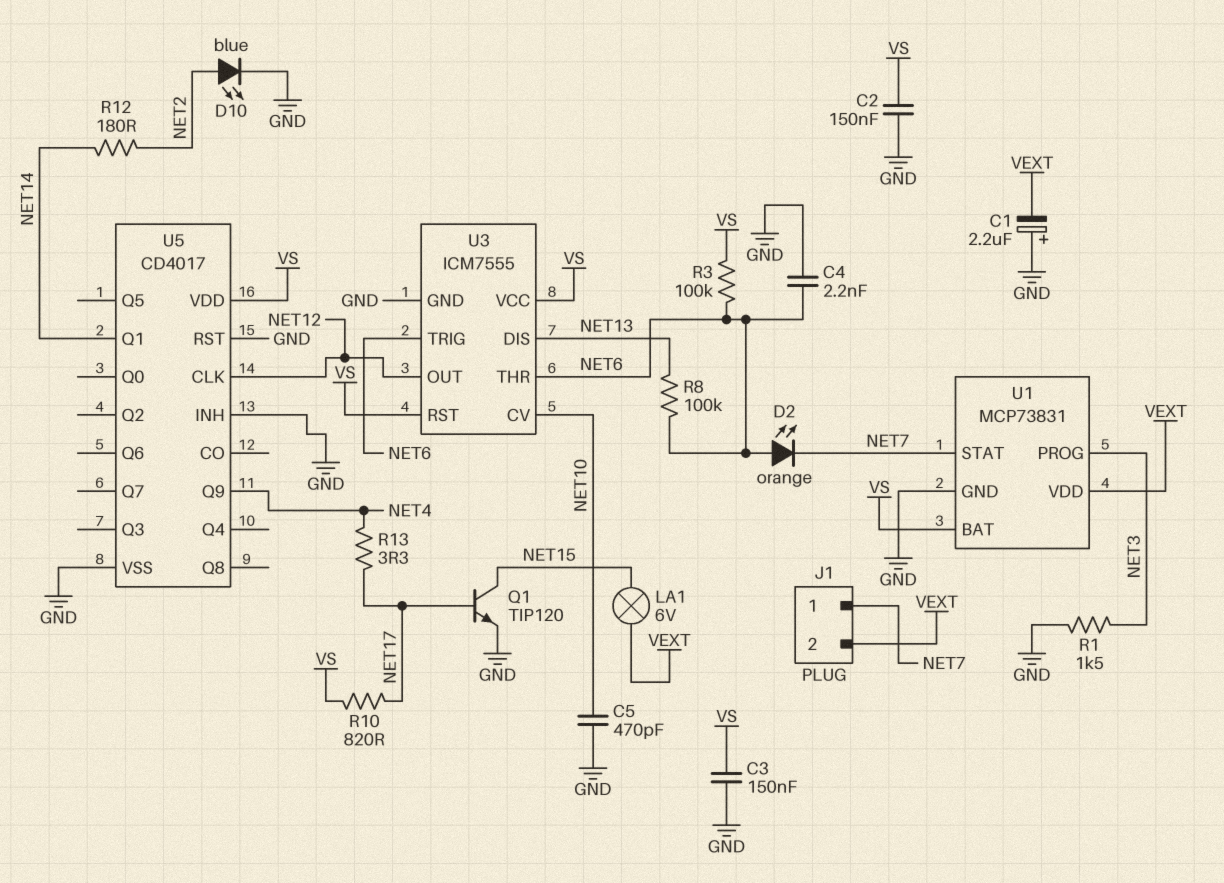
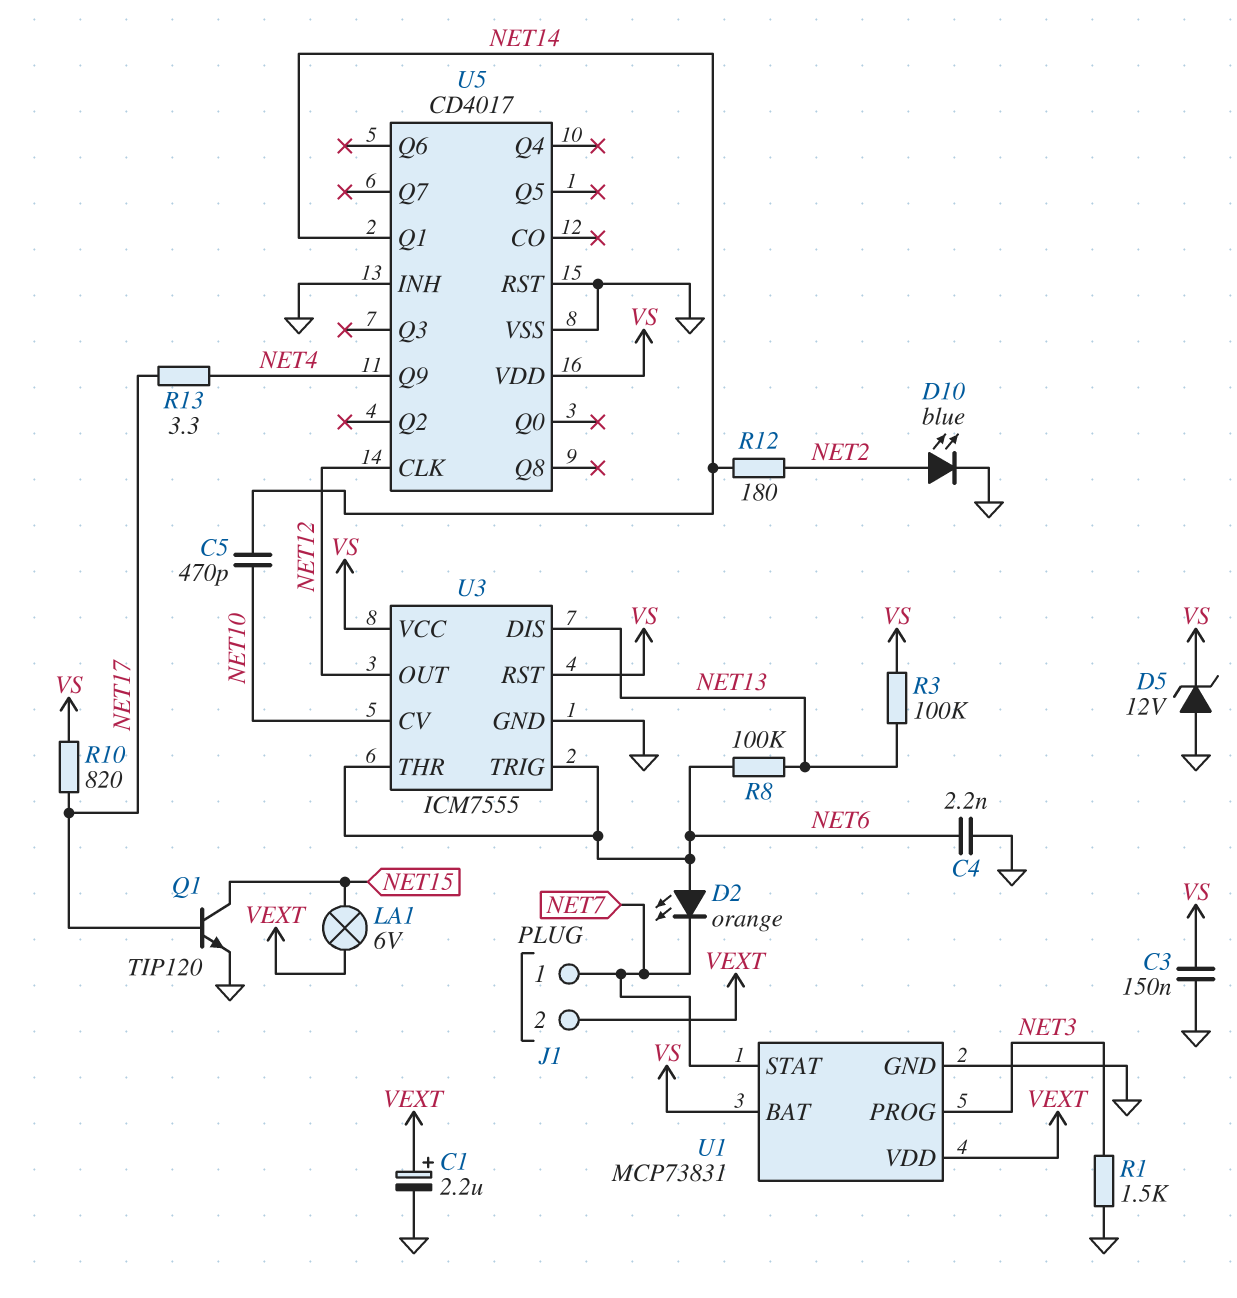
C1: 2.2uF (plus GND, minus VEXT) -> 2.2uF (plus VEXT, minus GND)
C2: 150nF (GND, VS) -> none
C5: 470pF (GND, NET10) -> 470pF (NET10, NET14)
D5: none -> zener 12V (A GND, K VS)
R3: 100k (NET6, VS) -> 100k (NET13, VS)

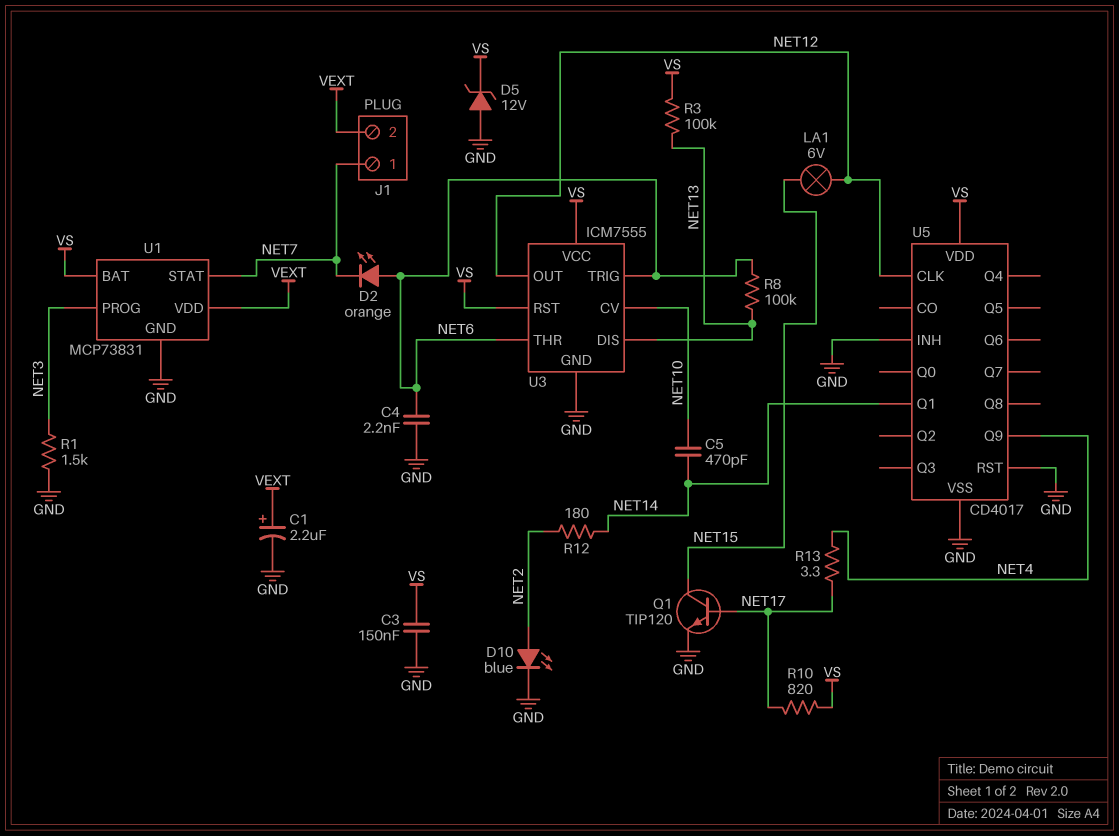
LA1: lamp 6V (NET15, VEXT) -> lamp 6V (NET12, NET15)

